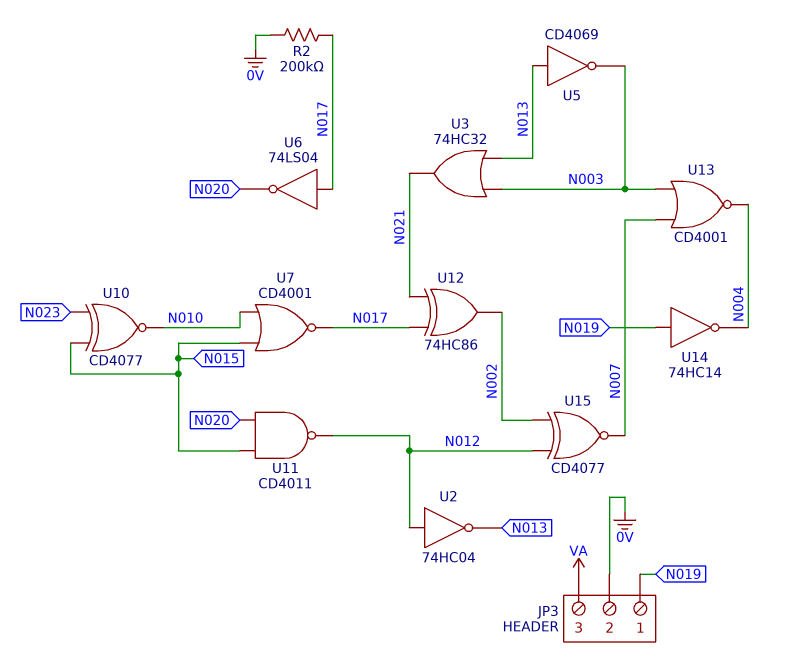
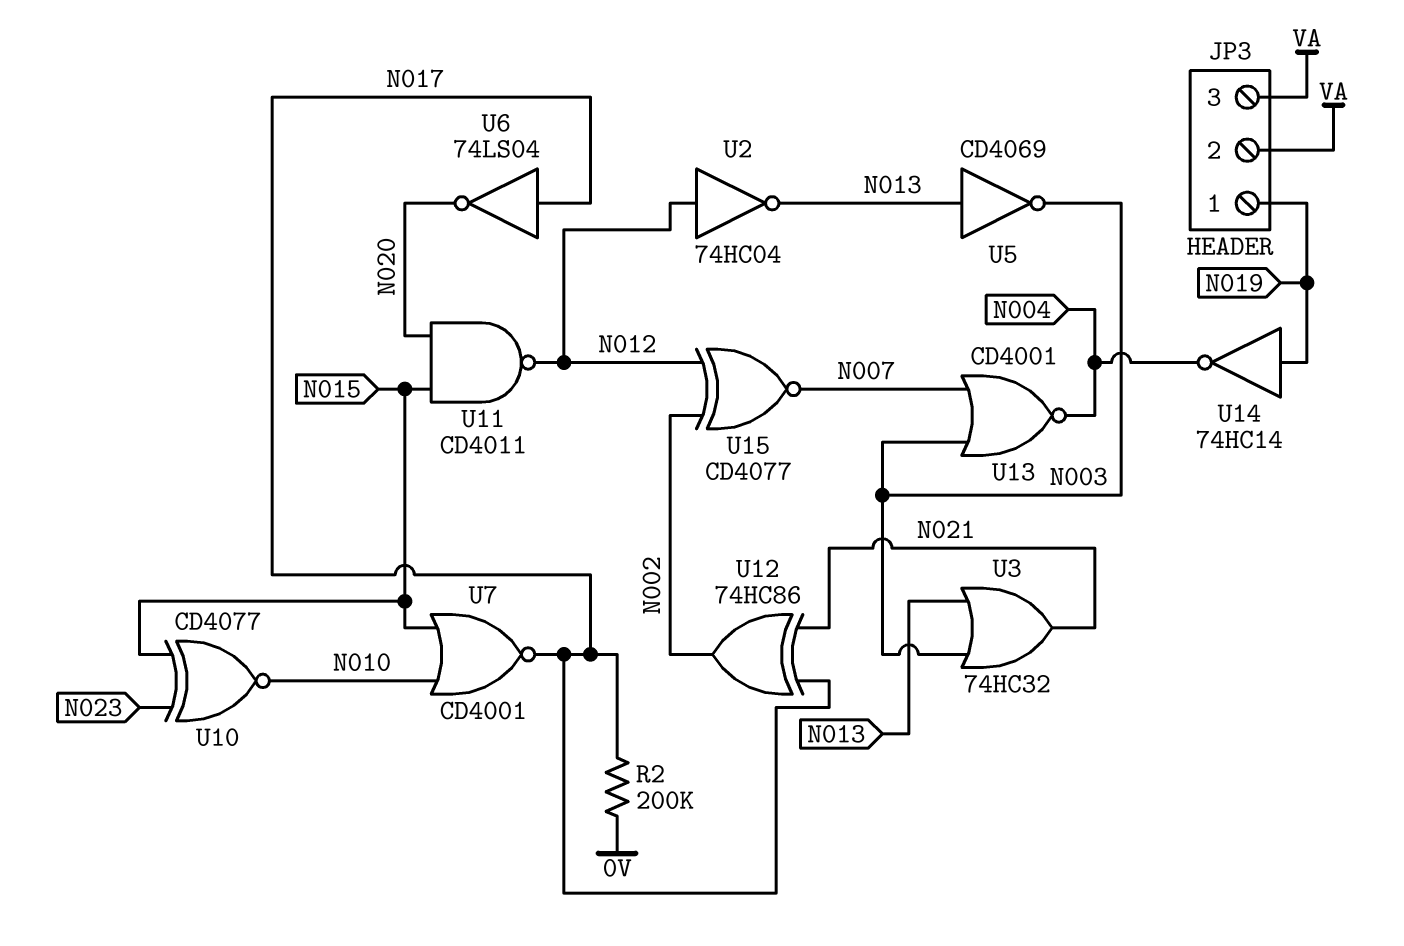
JP3 pin 2: 0V -> VA

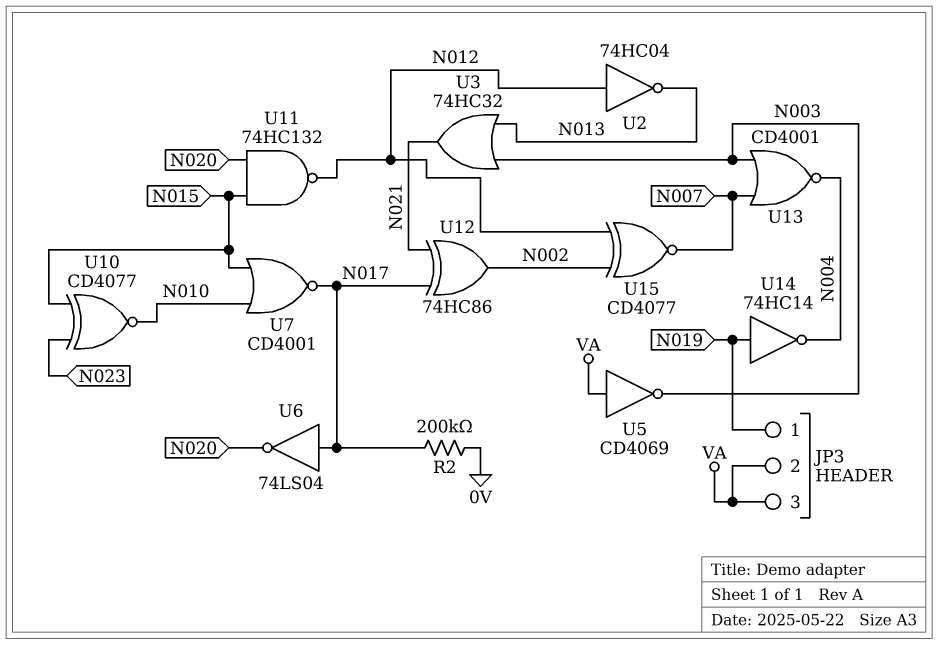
U5: NOT CD4069 (in N013, out N003) -> NOT CD4069 (in VA, out N003)
U11: NAND CD4011 (in N015, in N020, out N012) -> NAND 74HC132 (in N015, in N020, out N012)

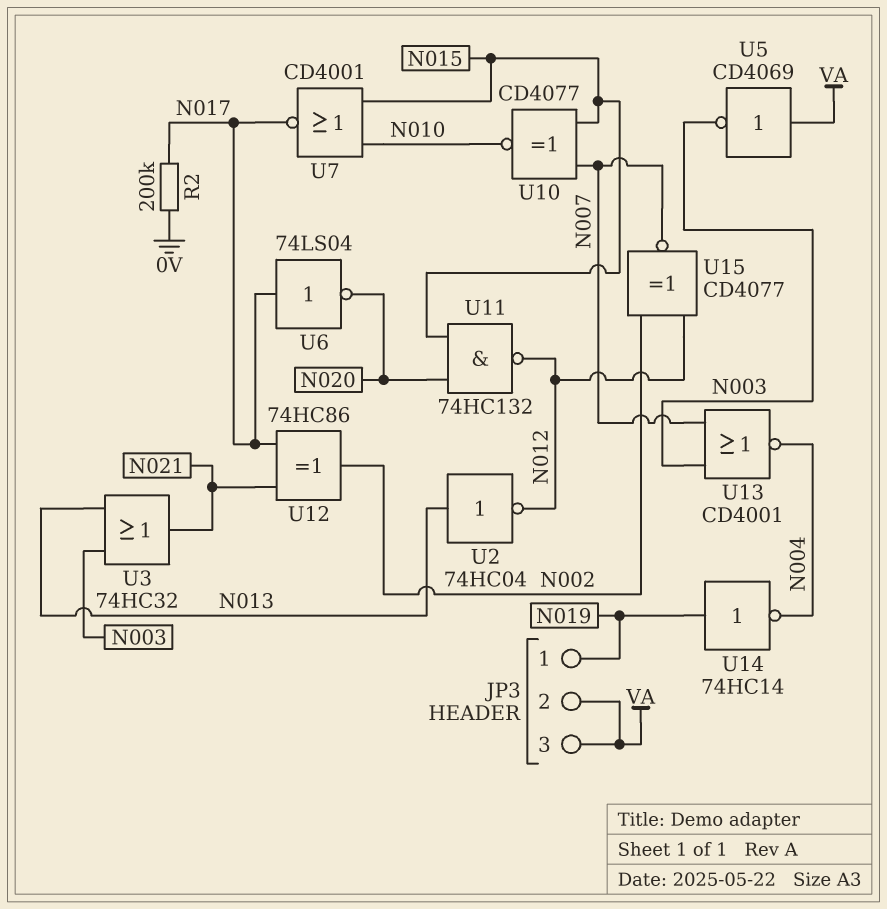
U2: NOT 74HC04 (in N012, out N013) -> NOT 74HC04 (in N013, out N012)
U10: XNOR CD4077 (in N015, in N023, out N010) -> XNOR CD4077 (in N007, in N015, out N010)

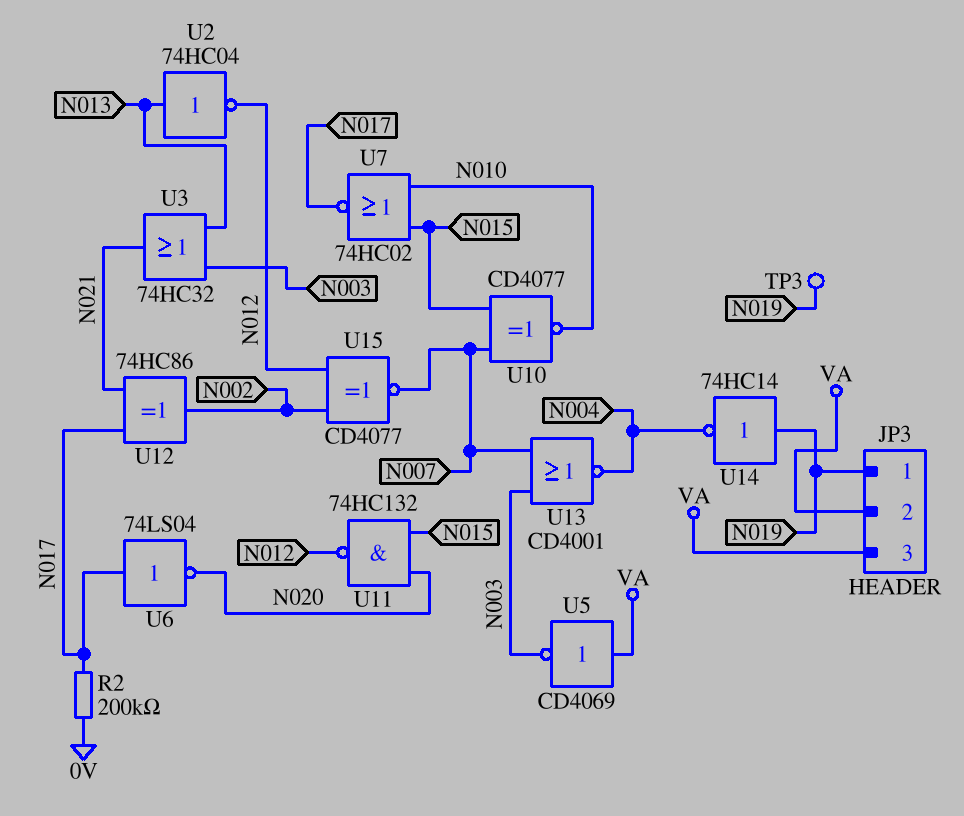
TP3: none -> test point (N019)
U7: NOR CD4001 (in N010, in N015, out N017) -> NOR 74HC02 (in N010, in N015, out N017)

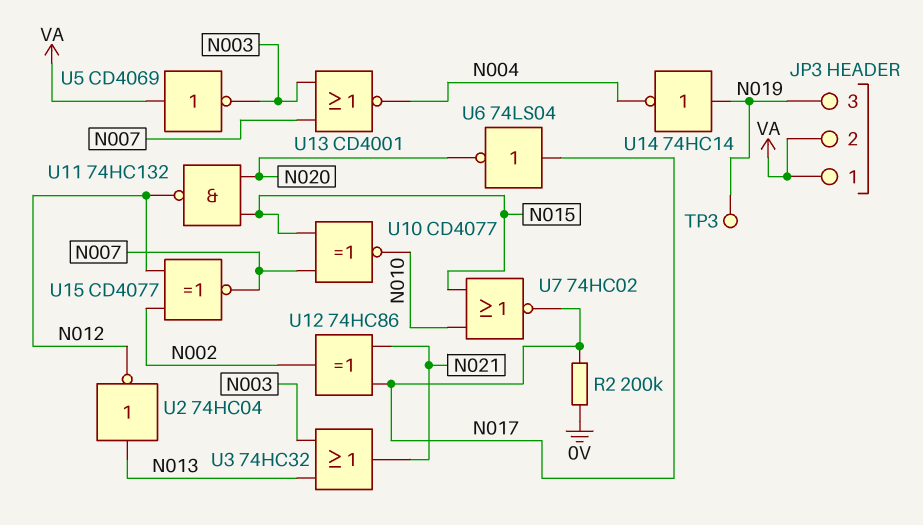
JP3 pin 1: N019 -> VA
JP3 pin 3: VA -> N019

